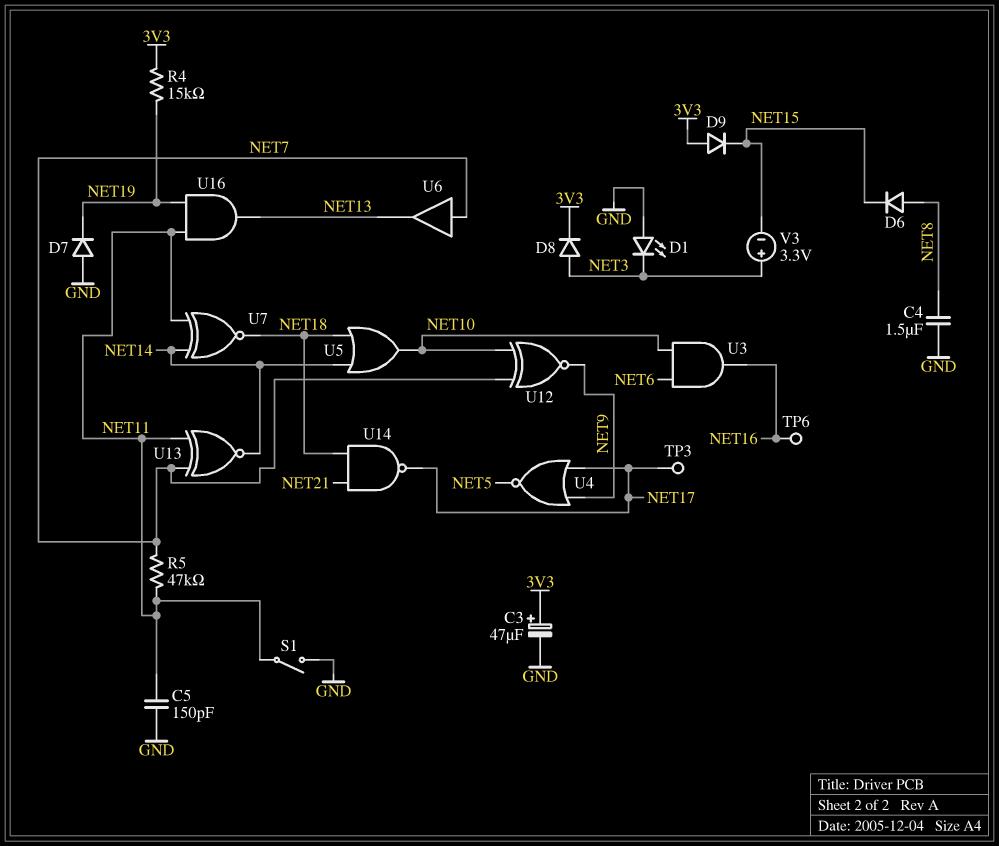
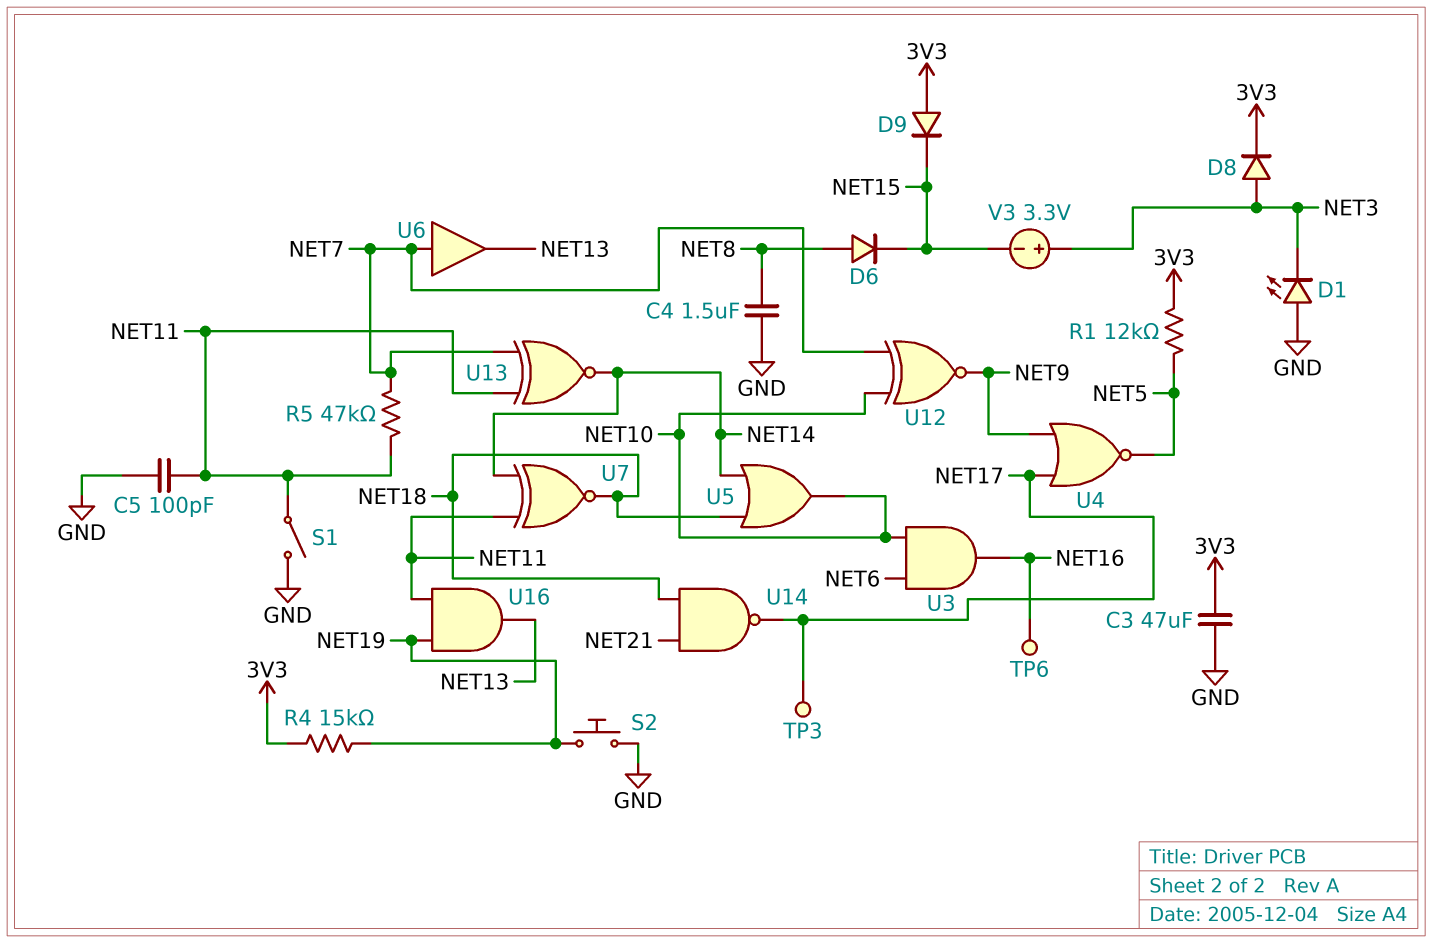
C3: 47uF (plus 3V3, minus GND) -> 47uF (3V3, GND)
C5: 150pF (GND, NET11) -> 100pF (GND, NET11)
D7: diode (A GND, K NET19) -> none
R1: none -> 12k (3V3, NET5)
S2: none -> button (GND, NET19)

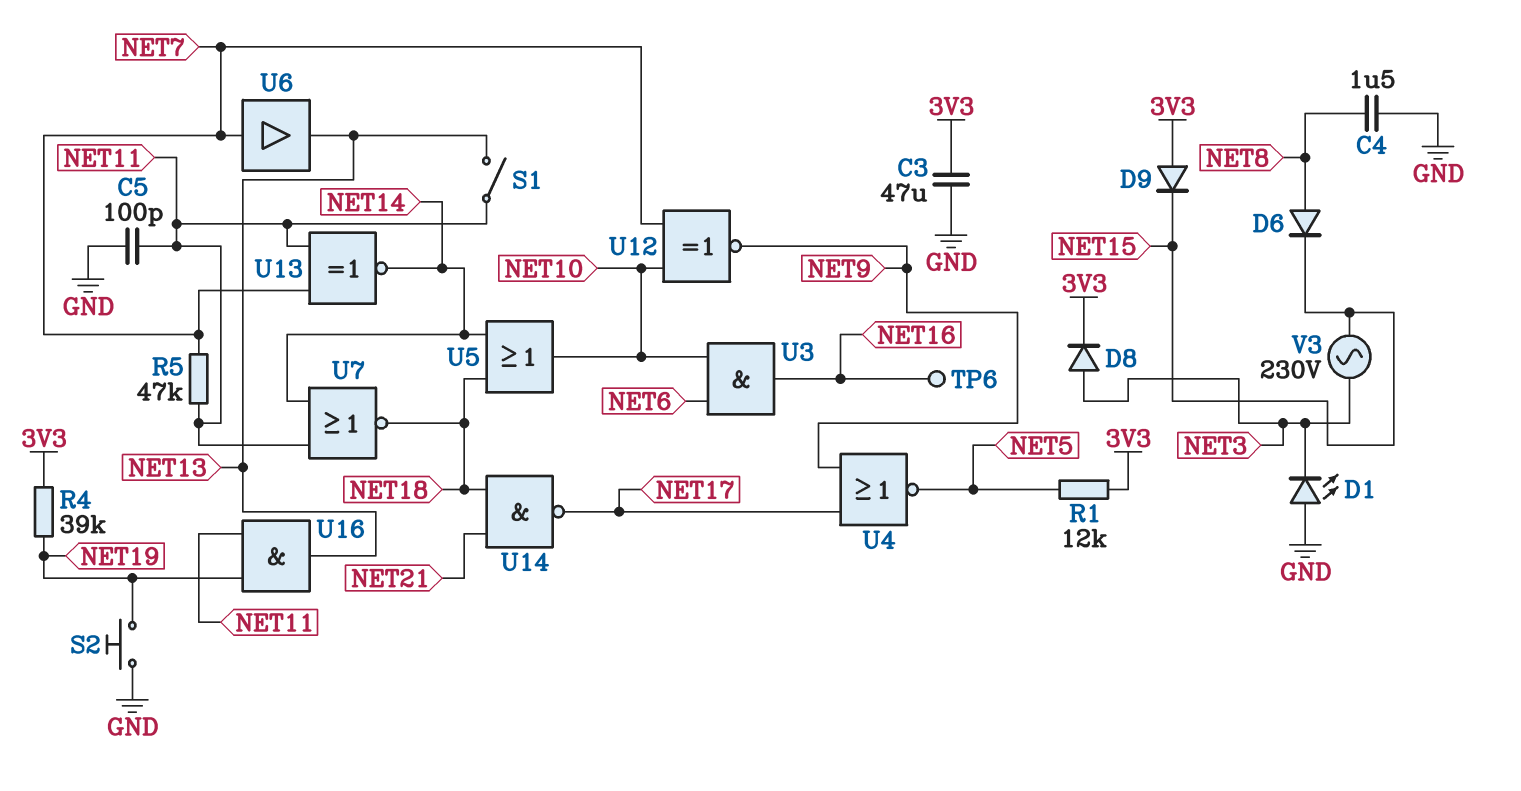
R4: 15k (3V3, NET19) -> 39k (3V3, NET19)
S1: switch (GND, NET11) -> switch (NET11, NET13)
TP3: test point (NET17) -> none
U7: XNOR (in NET11, in NET14, out NET18) -> NOR (in NET11, in NET14, out NET18)
V3: 3.3V (plus NET3, minus NET15) -> AC 230V (NET3, NET15)

